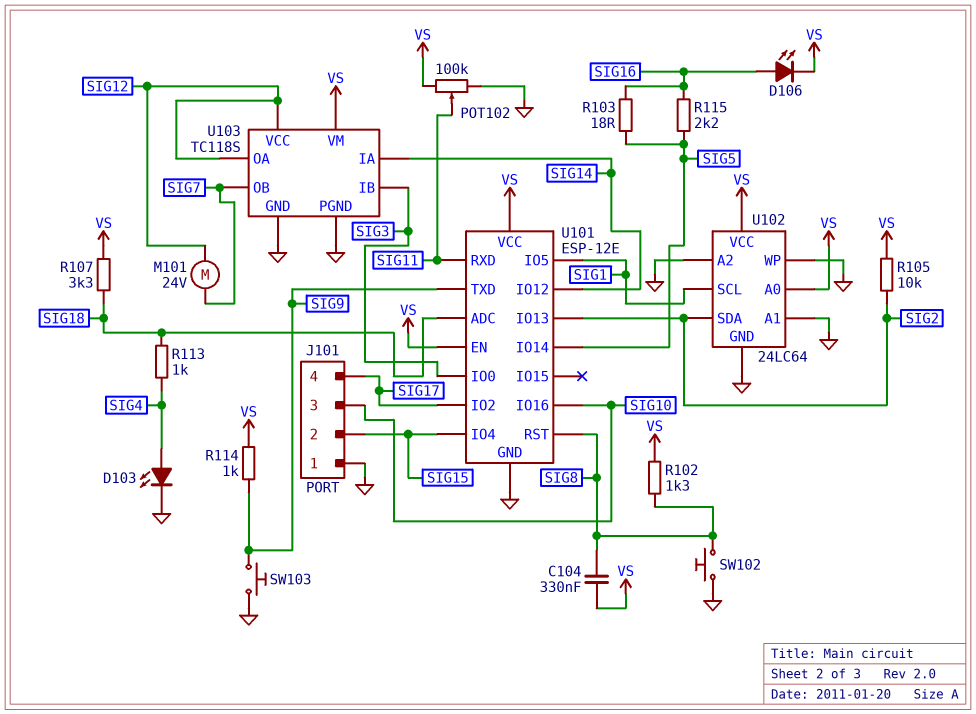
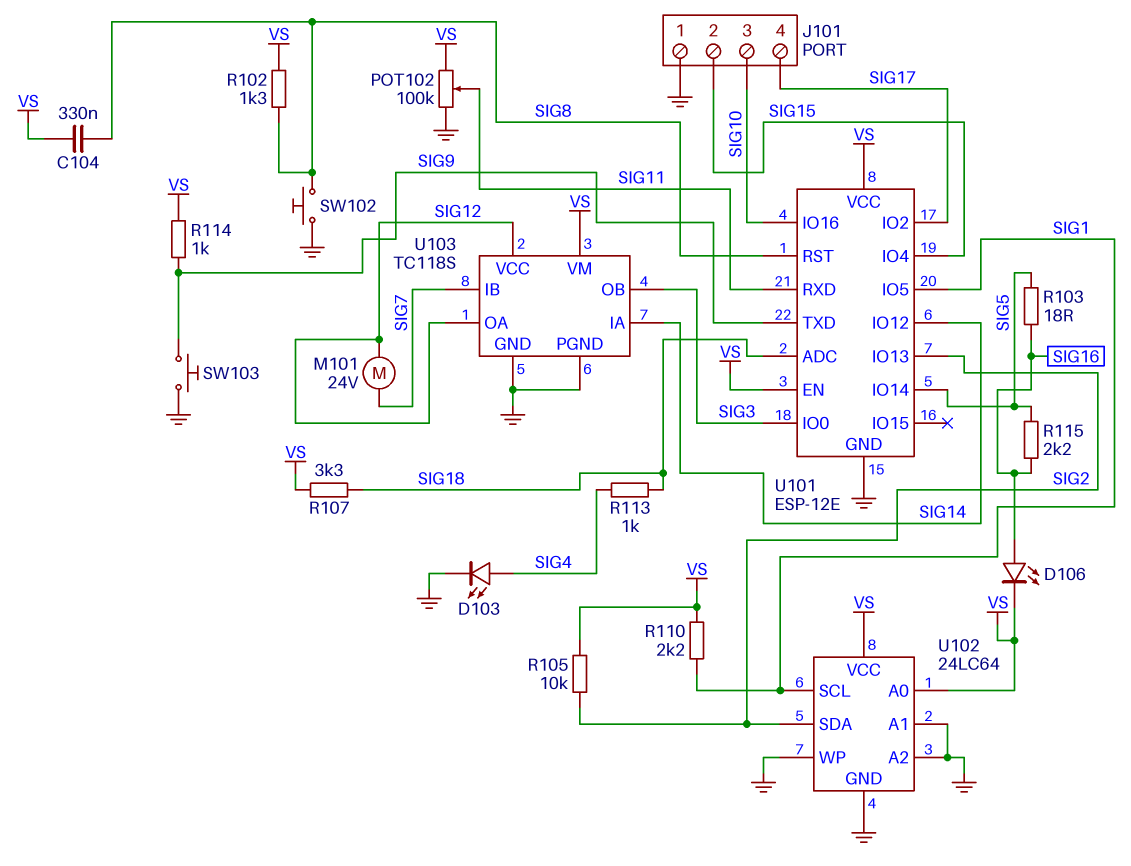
R110: none -> 2.2k (SIG1, VS)
U103 pin IB: SIG3 -> SIG7
U103 pin OB: SIG7 -> SIG3

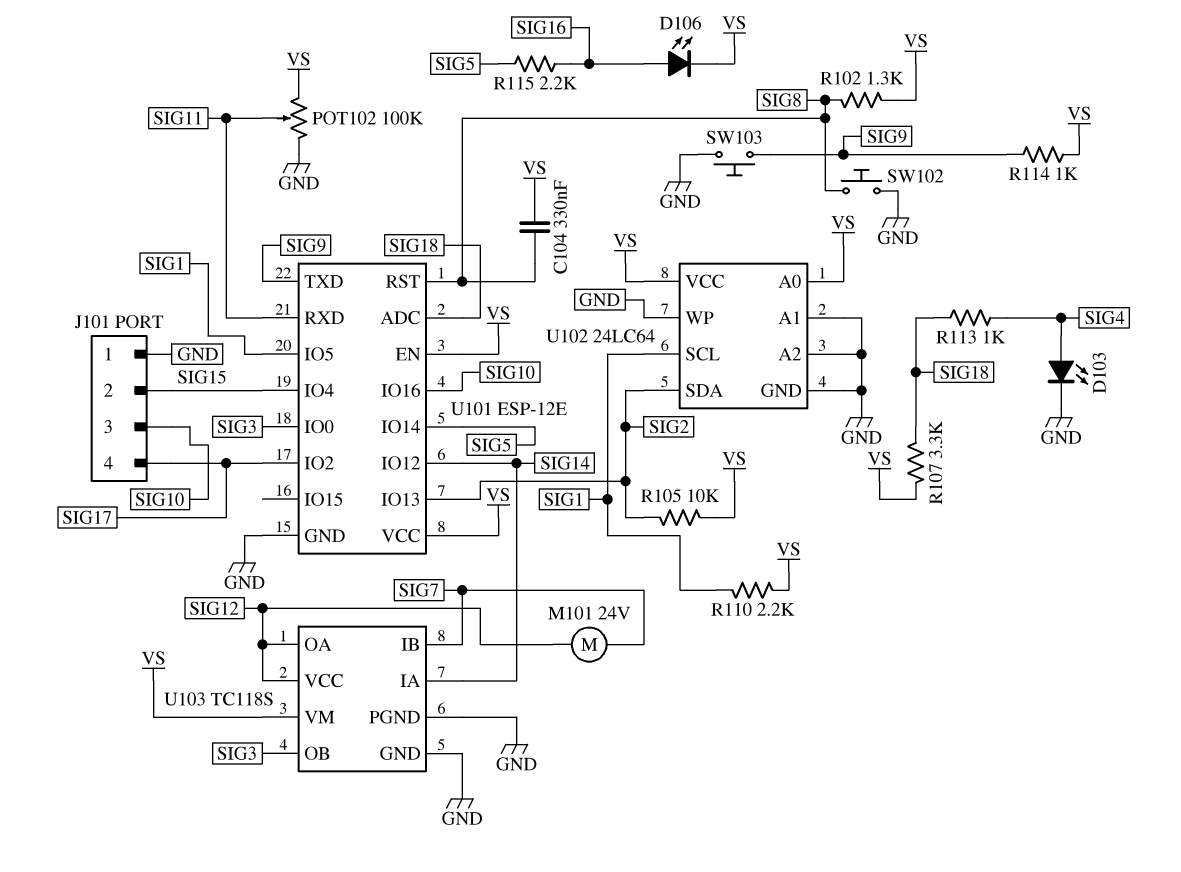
R103: 18 (SIG5, SIG16) -> none

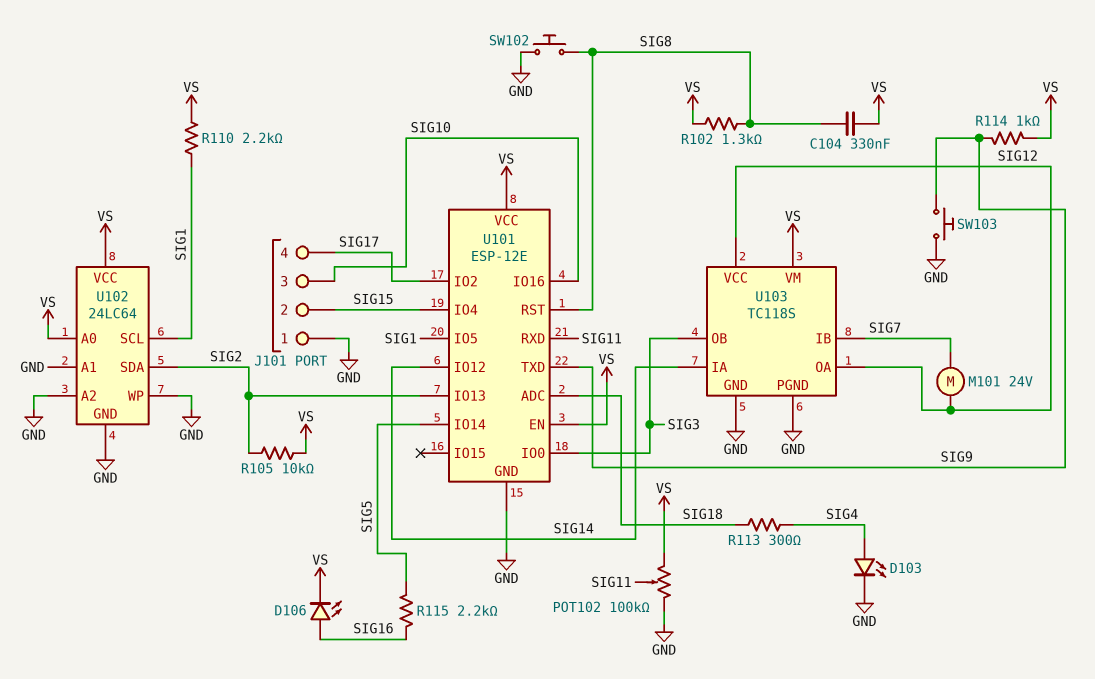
R107: 3.3k (SIG18, VS) -> none
R113: 1k (SIG4, SIG18) -> 300 (SIG4, SIG18)

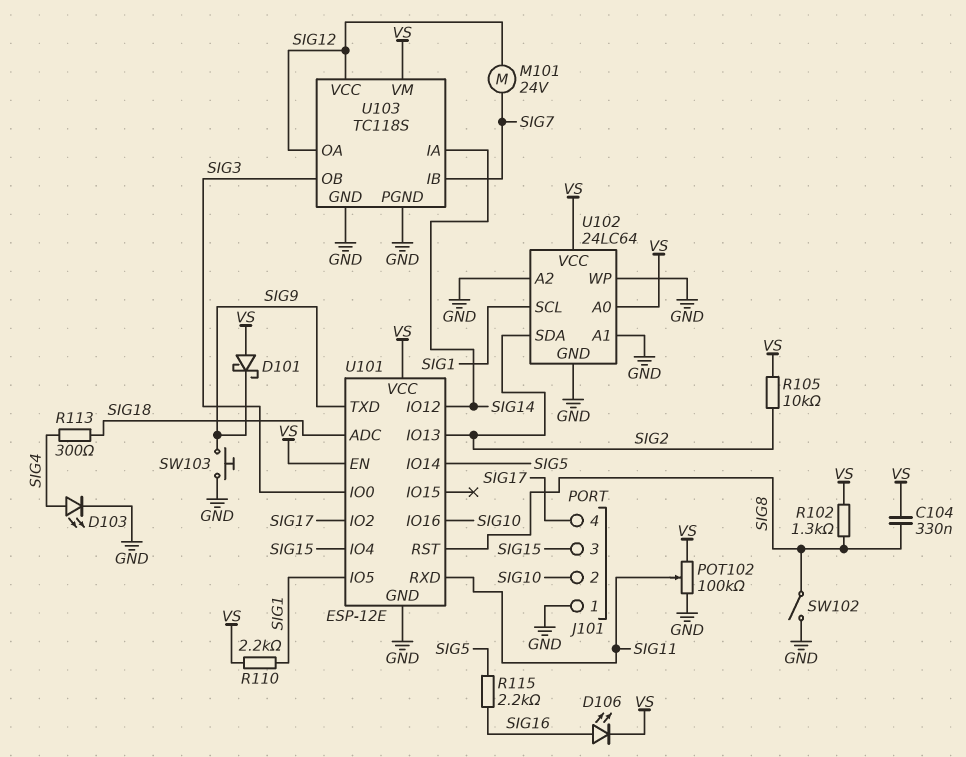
D101: none -> schottky (A VS, K SIG9)
J101 pin 2: SIG15 -> SIG10
J101 pin 3: SIG10 -> SIG15
R114: 1k (SIG9, VS) -> none
SW102: button (GND, SIG8) -> switch (GND, SIG8)

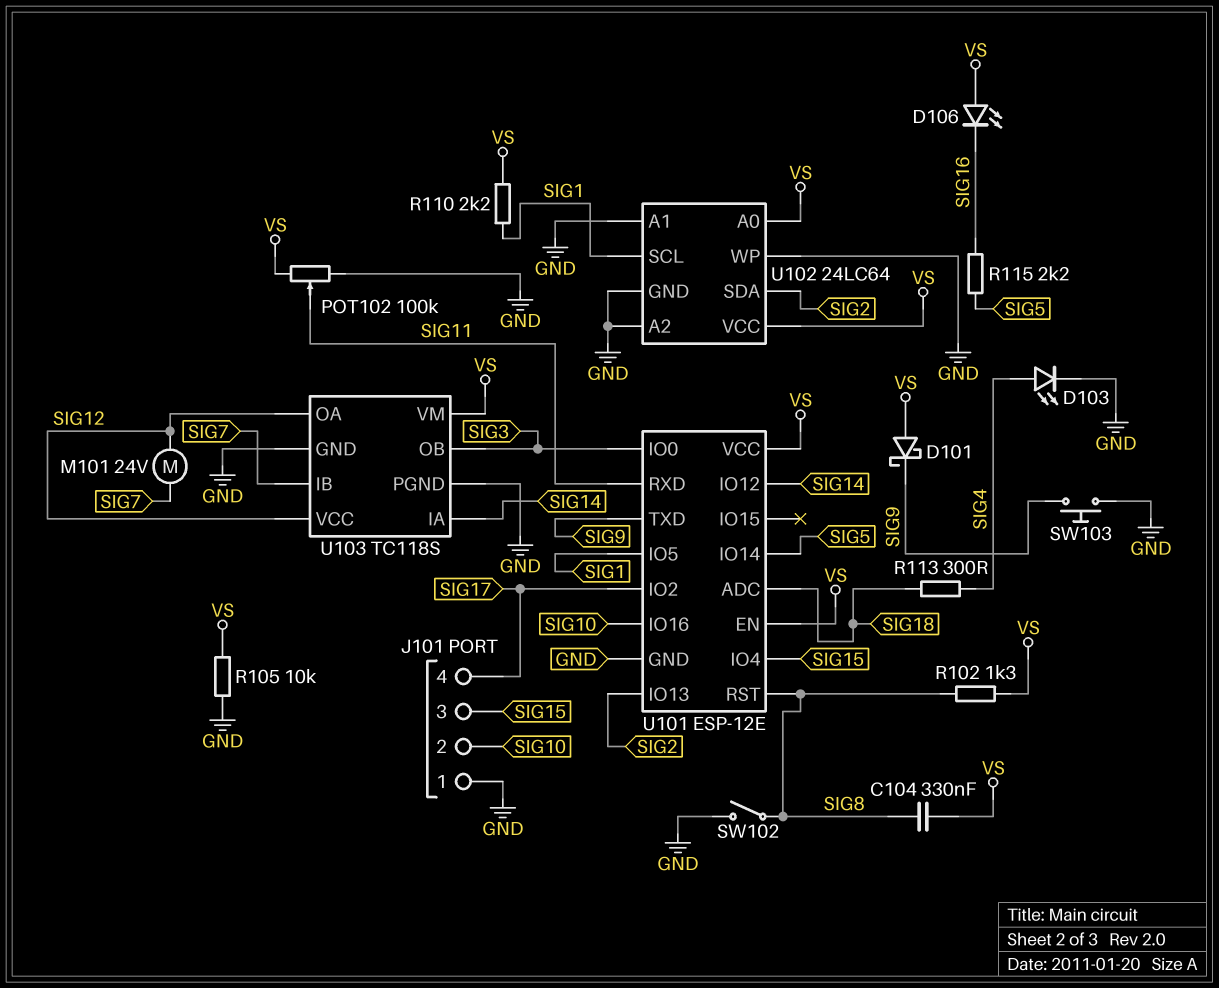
D106: LED (A SIG16, K VS) -> LED (A VS, K SIG16)
R105: 10k (SIG2, VS) -> 10k (GND, VS)

